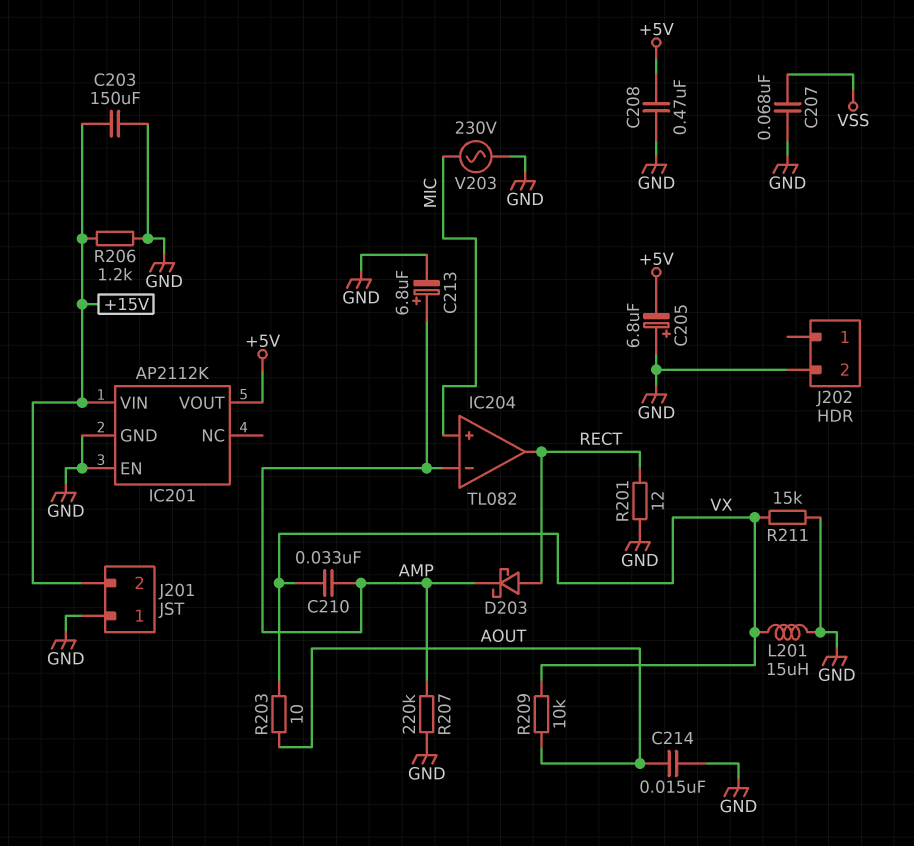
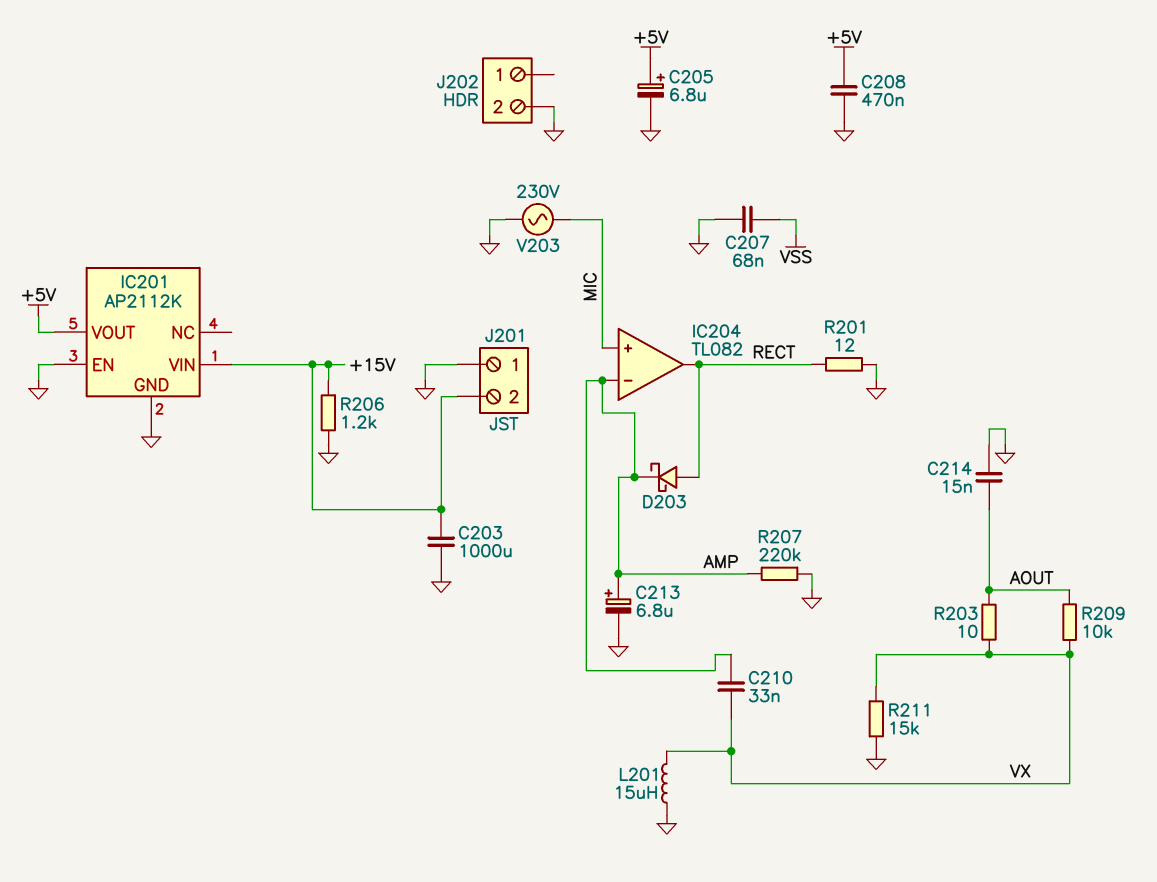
C203: 150uF (+15V, GND) -> 1000uF (+15V, GND)
C205: 6.8uF (plus GND, minus +5V) -> 6.8uF (plus +5V, minus GND)

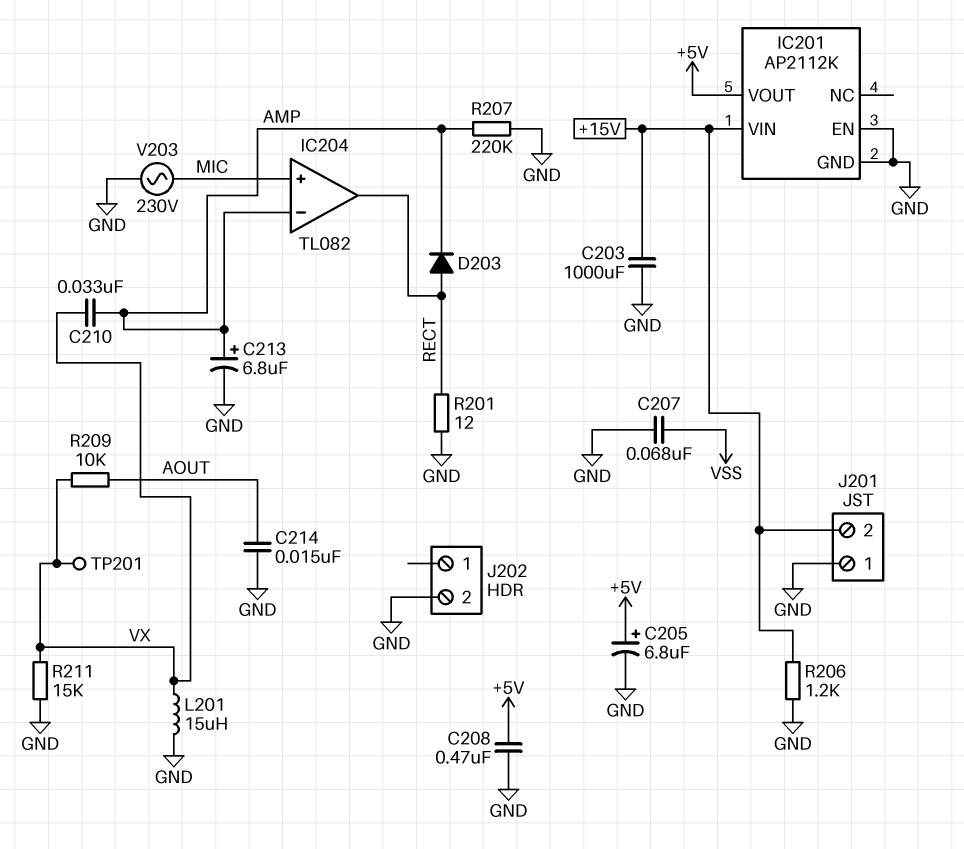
D203: schottky (A RECT, K AMP) -> diode (A RECT, K AMP)
R203: 10 (AOUT, VX) -> none
TP201: none -> test point (VX)

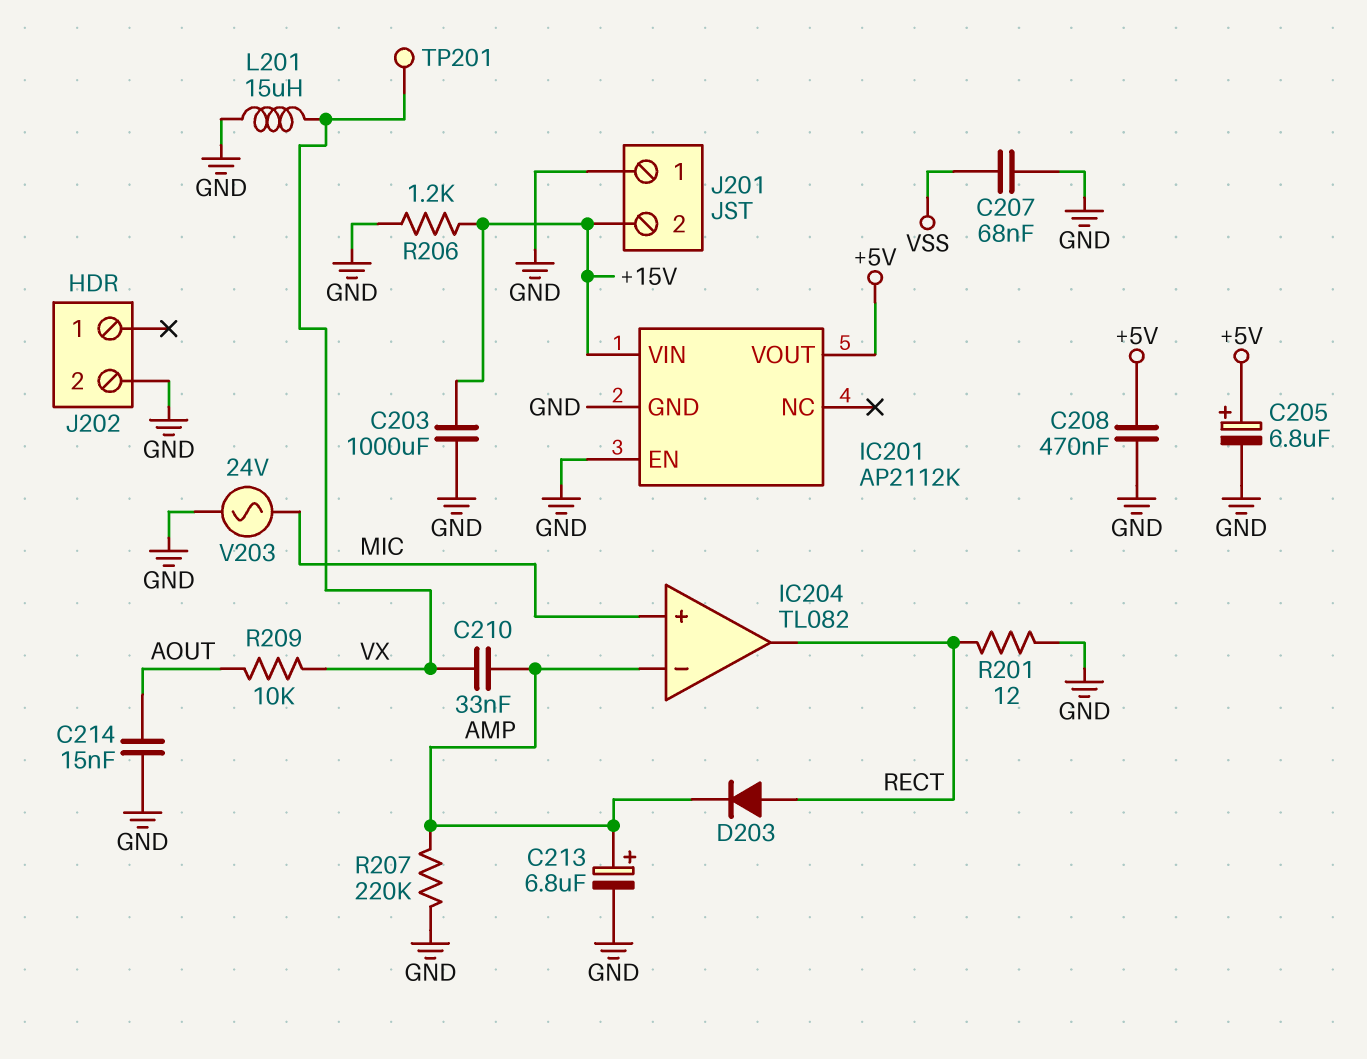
R211: 15k (GND, VX) -> none
V203: AC 230V (GND, MIC) -> AC 24V (GND, MIC)

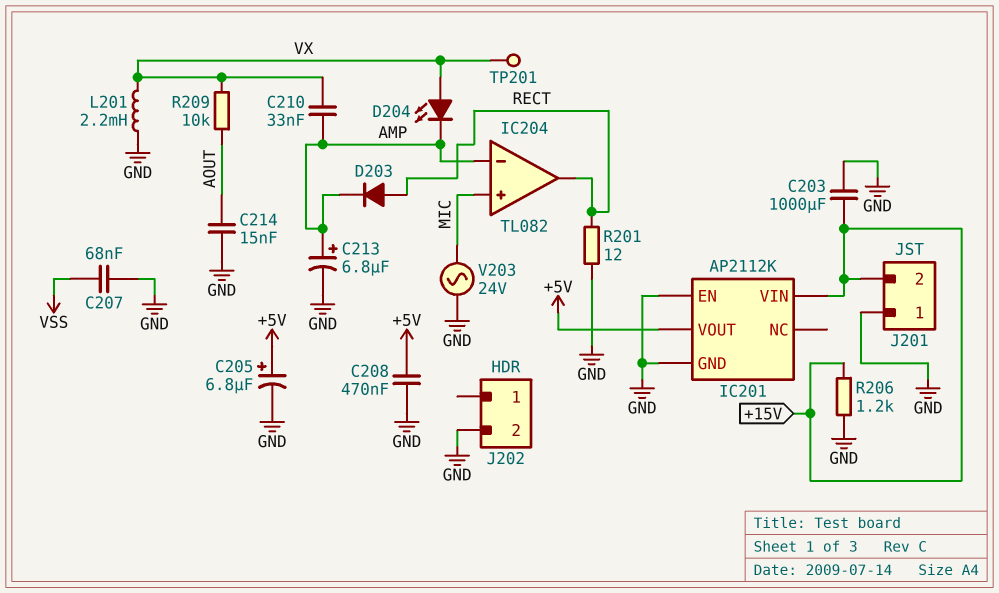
D204: none -> LED (A VX, K AMP)
L201: 15uH (GND, VX) -> 2.2mH (GND, VX)
R207: 220k (AMP, GND) -> none

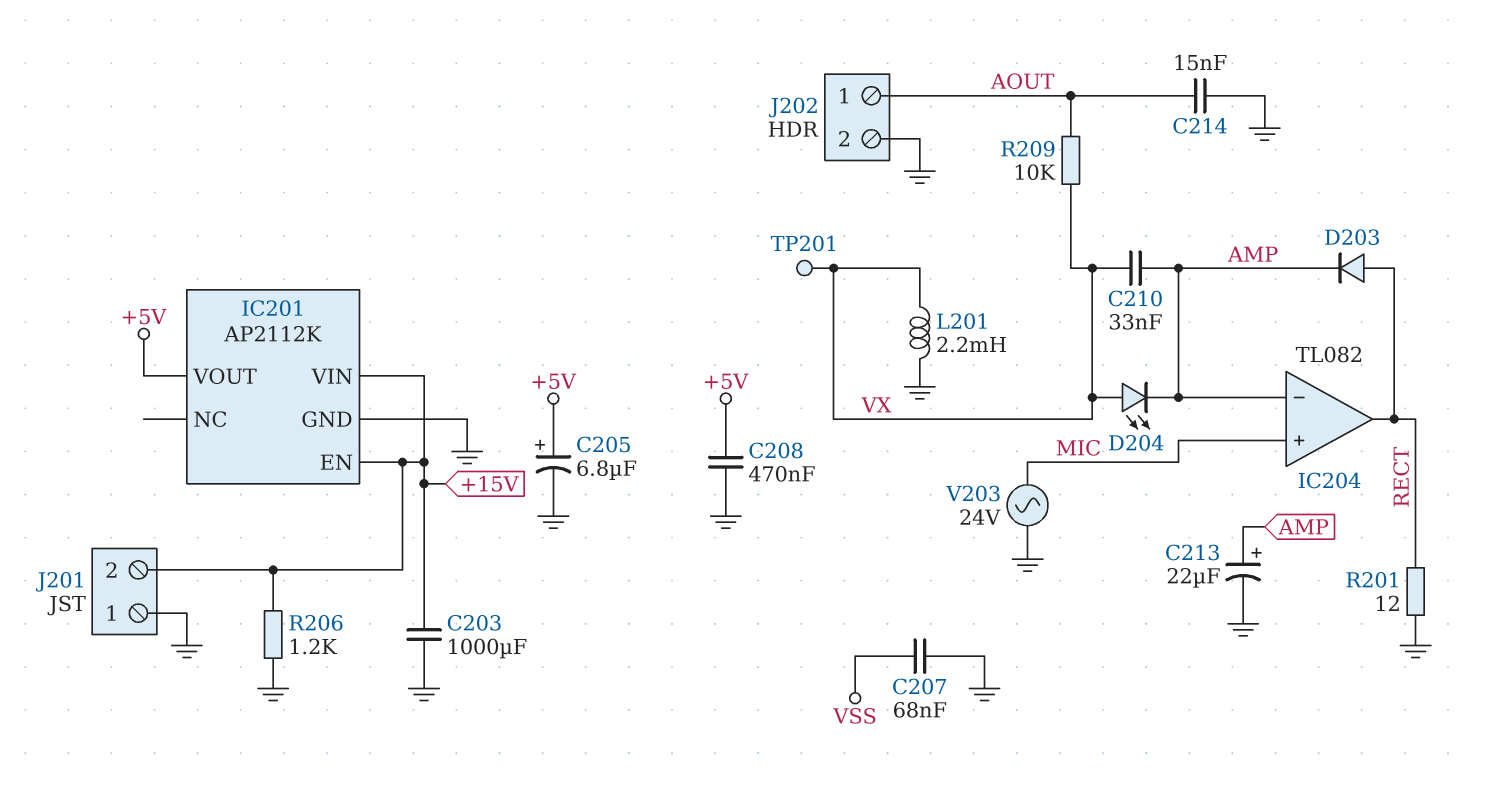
C213: 6.8uF (plus AMP, minus GND) -> 22uF (plus AMP, minus GND)
IC201 pin EN: GND -> +15V
J202 pin 1: none -> AOUT

